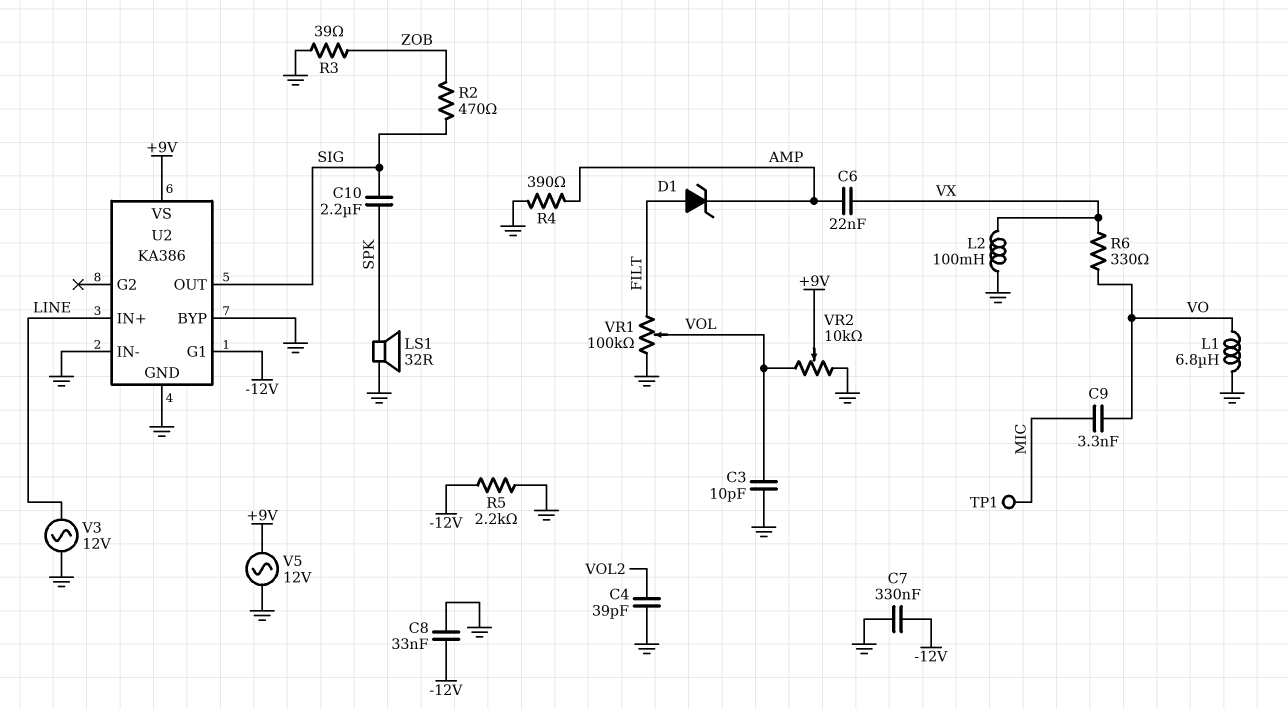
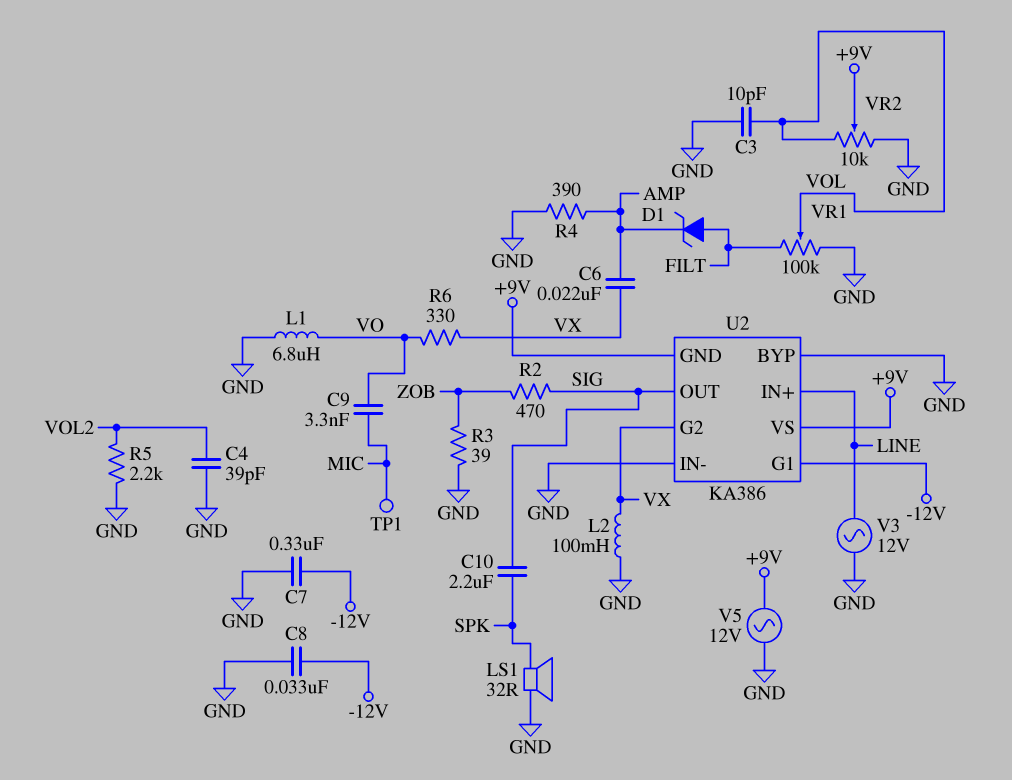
R5: 2.2k (-12V, GND) -> 2.2k (GND, VOL2)
U2 pin G2: none -> VX
U2 pin GND: GND -> +9V

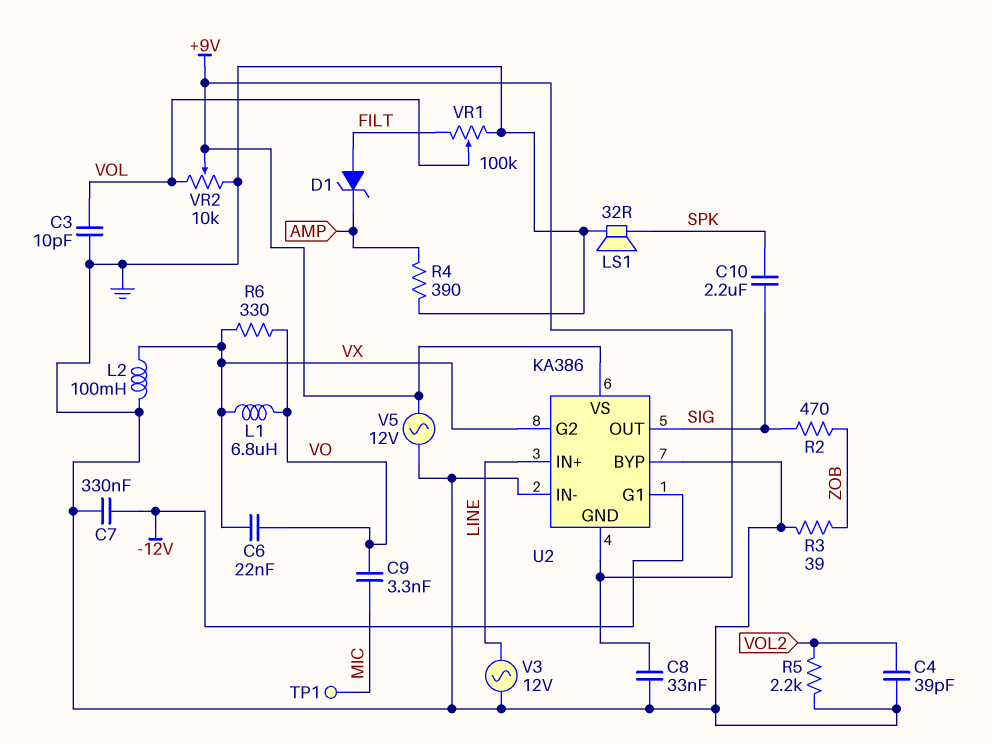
C6: 22nF (AMP, VX) -> 22nF (VO, VX)
C8: 33nF (-12V, GND) -> 33nF (+9V, GND)
L1: 6.8uH (GND, VO) -> 6.8uH (VO, VX)

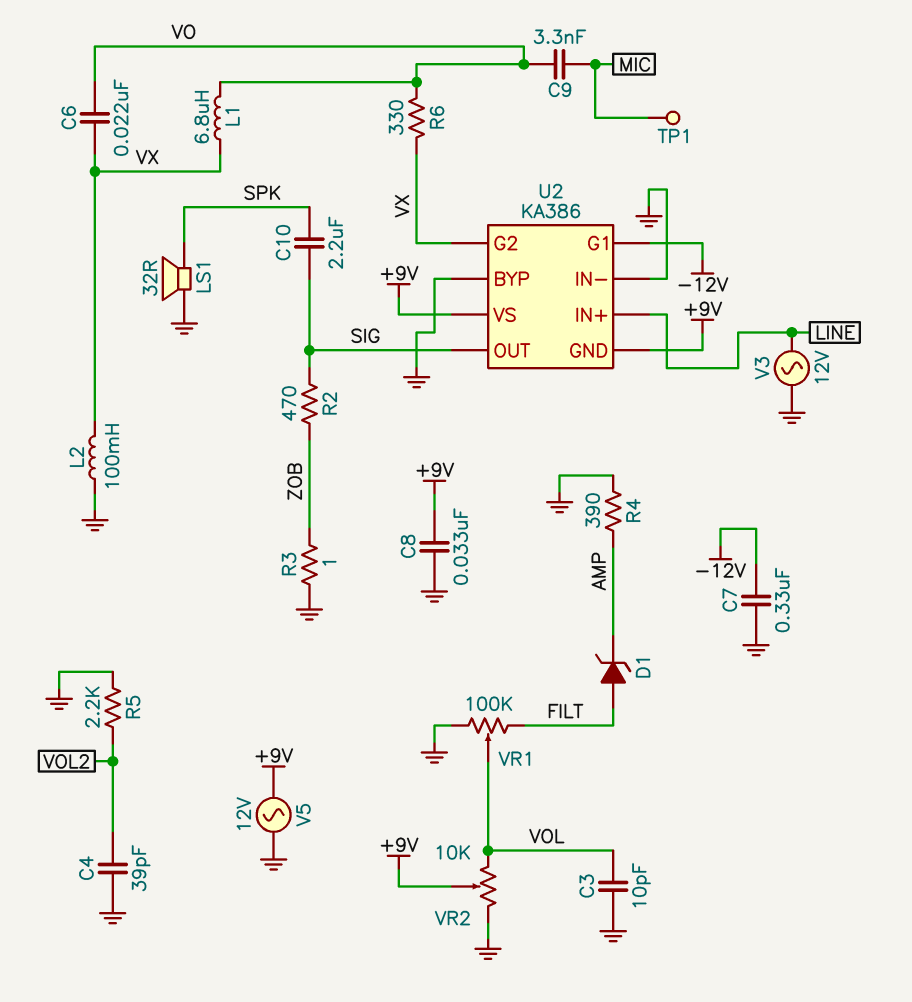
R3: 39 (GND, ZOB) -> 1 (GND, ZOB)

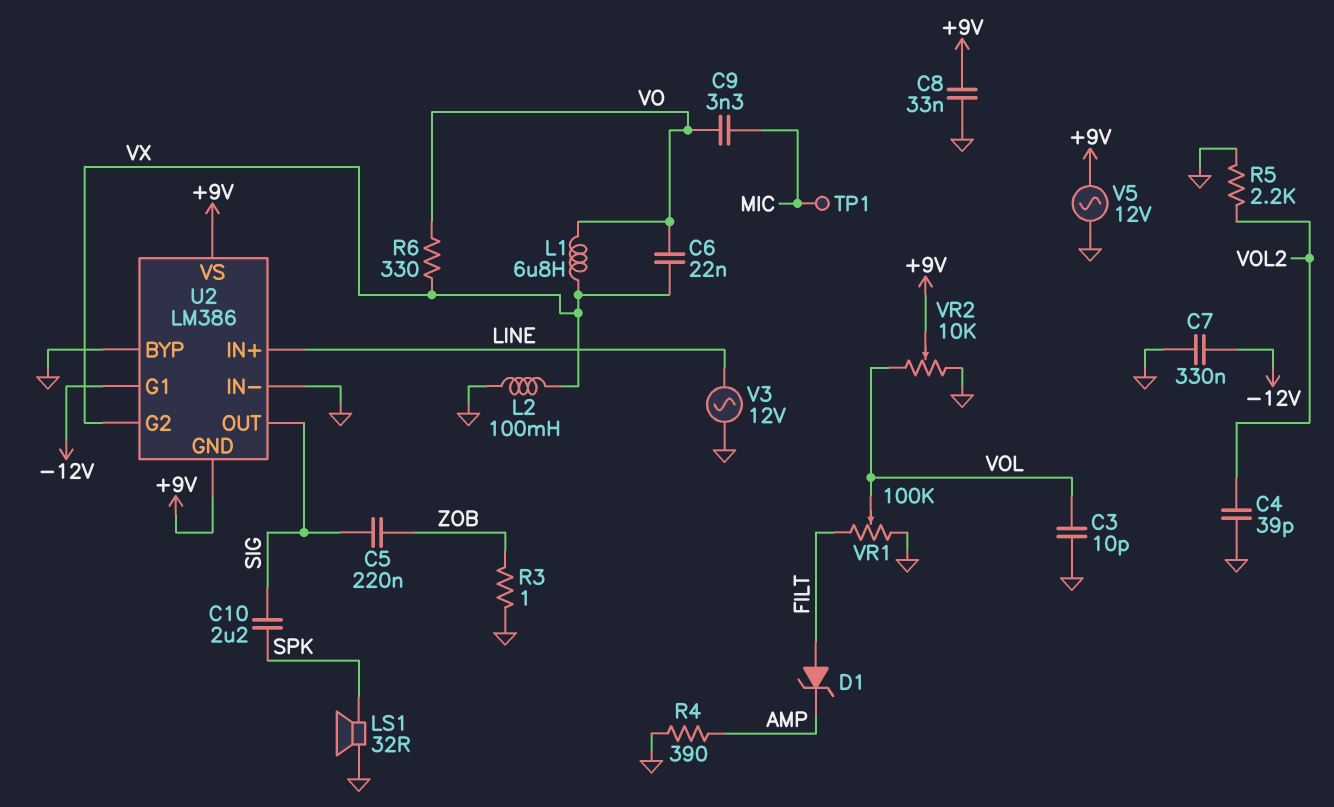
C5: none -> 220nF (SIG, ZOB)
R2: 470 (SIG, ZOB) -> none
U2: KA386 -> LM386

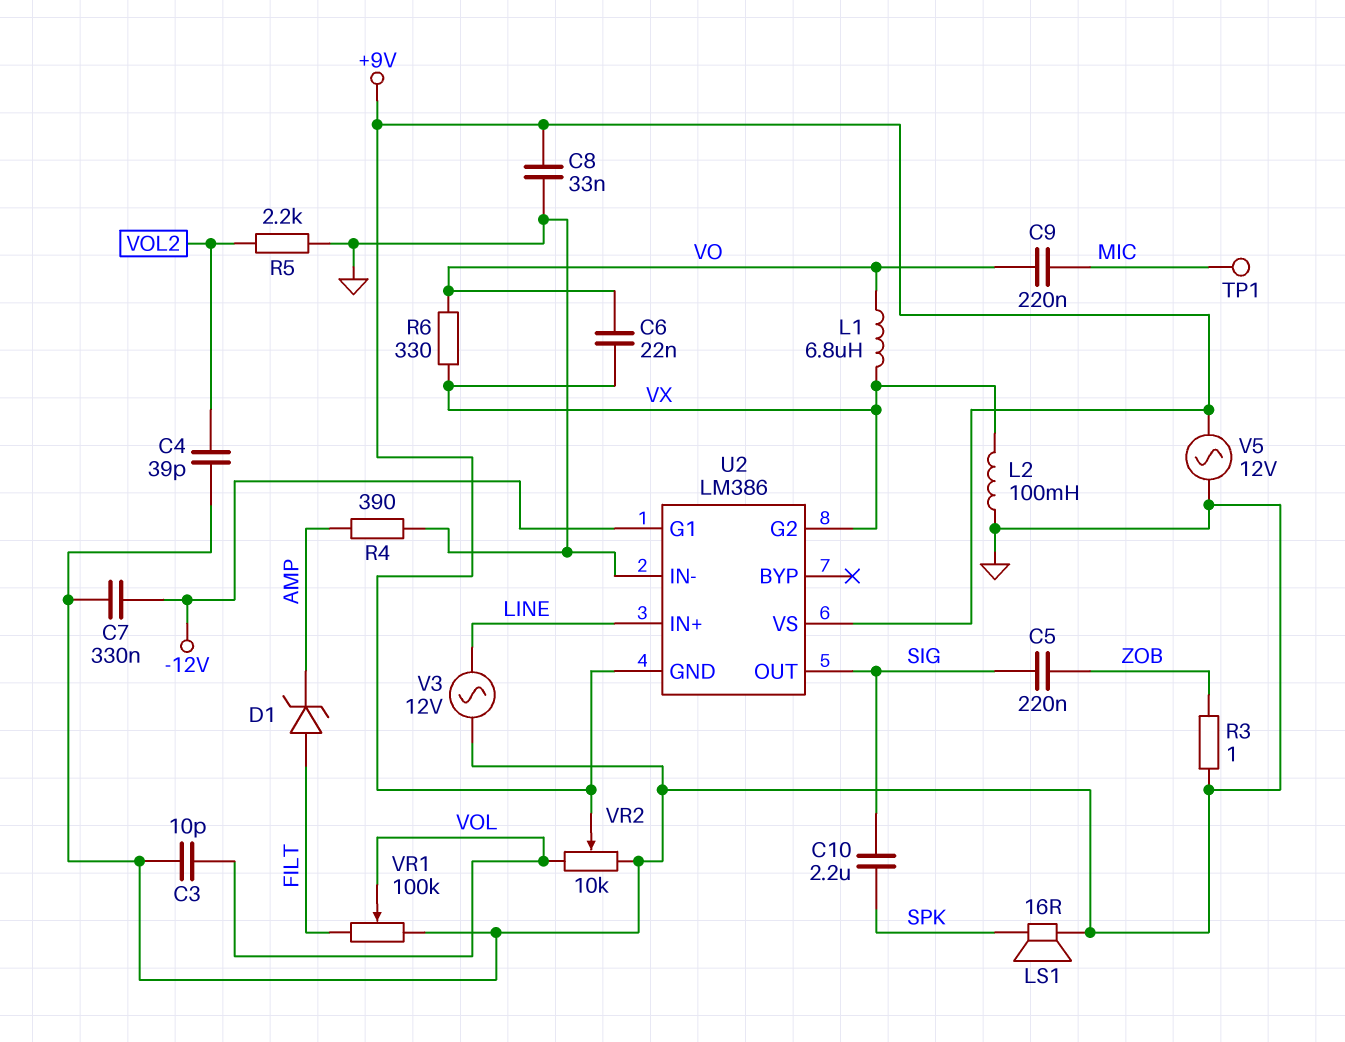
C9: 3.3nF (MIC, VO) -> 220nF (MIC, VO)
LS1: speaker 32R (GND, SPK) -> speaker 16R (GND, SPK)
U2 pin BYP: GND -> none

